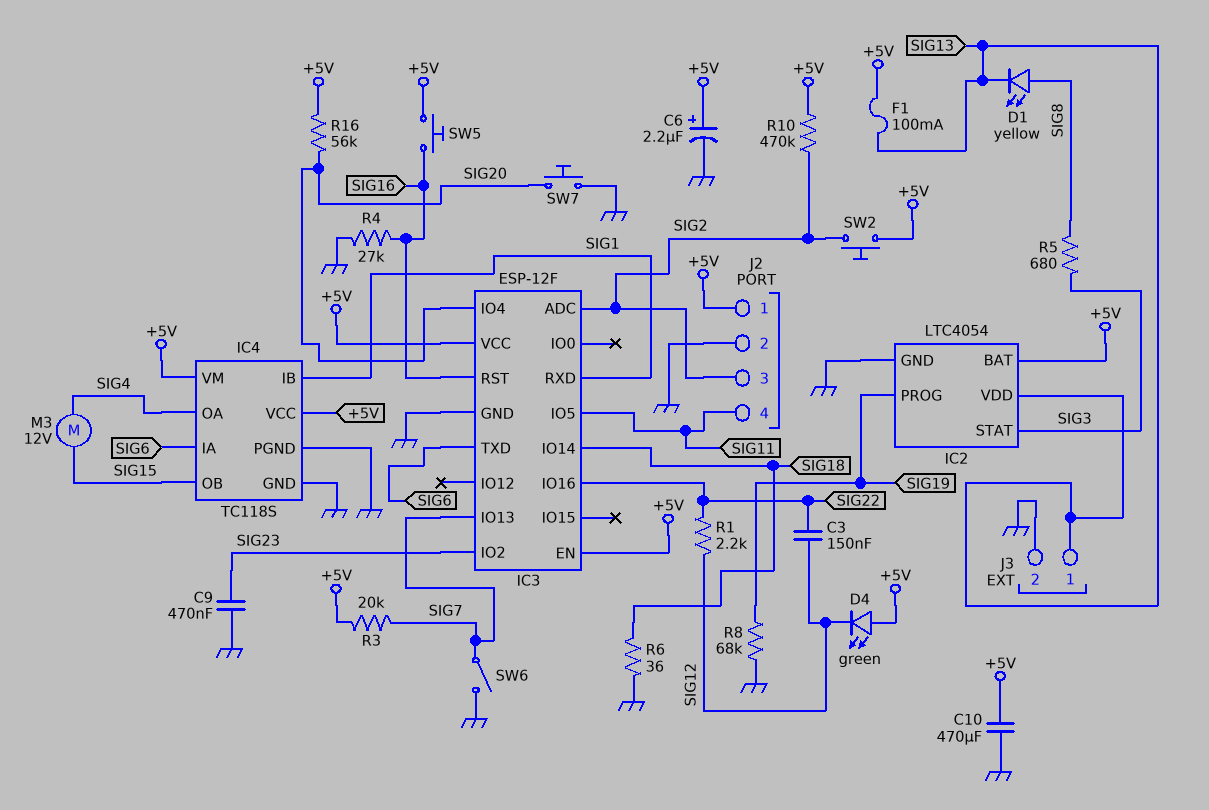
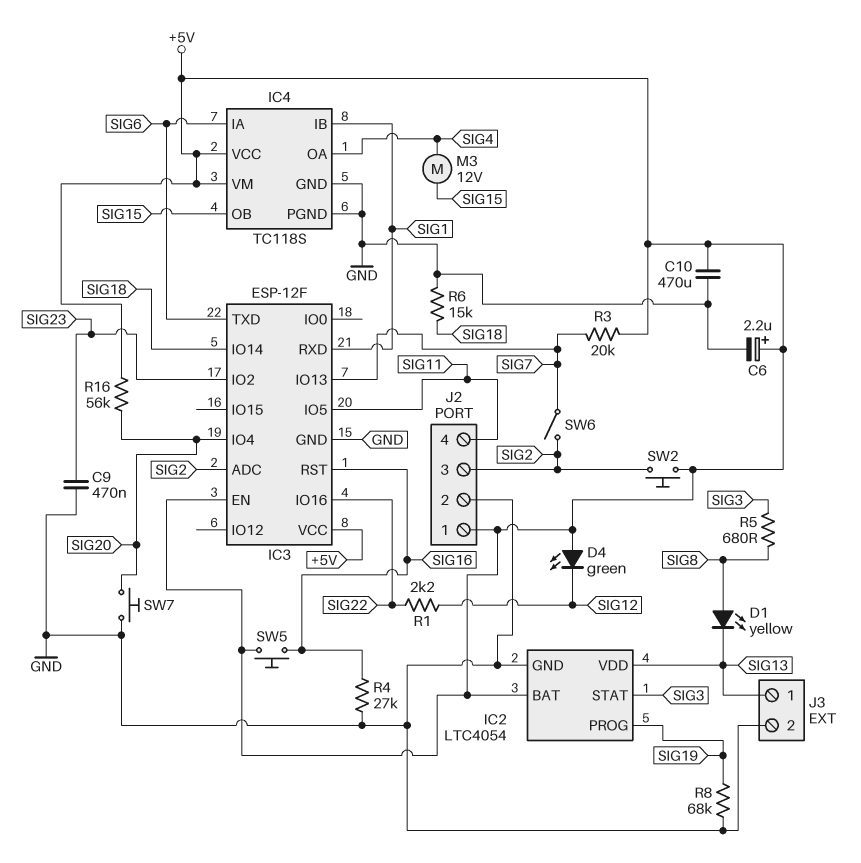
C3: 150nF (SIG12, SIG22) -> none
F1: 100mA (+5V, SIG13) -> none
R6: 36 (GND, SIG18) -> 15k (GND, SIG18)
R10: 470k (+5V, SIG2) -> none
SW6: switch (GND, SIG7) -> switch (SIG2, SIG7)

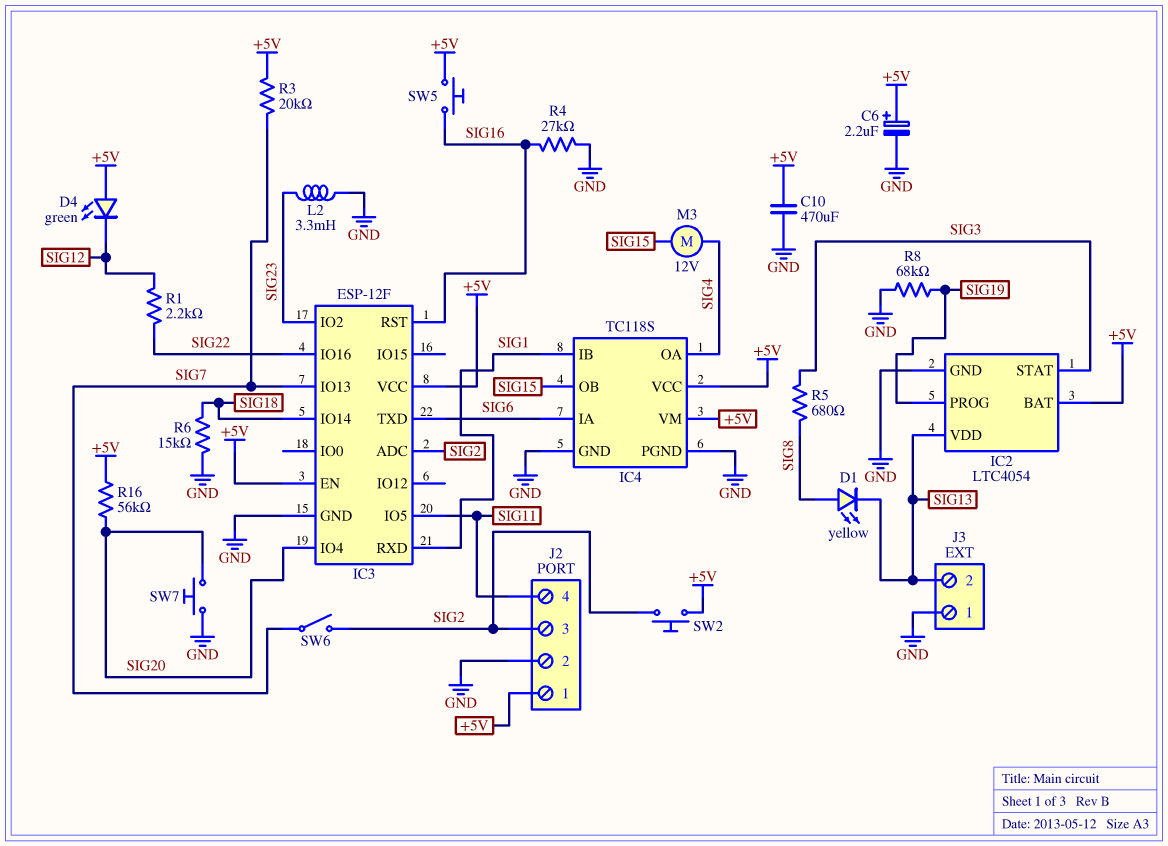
C9: 470nF (GND, SIG23) -> none
J3 pin 1: SIG13 -> GND
J3 pin 2: GND -> SIG13
L2: none -> 3.3mH (GND, SIG23)

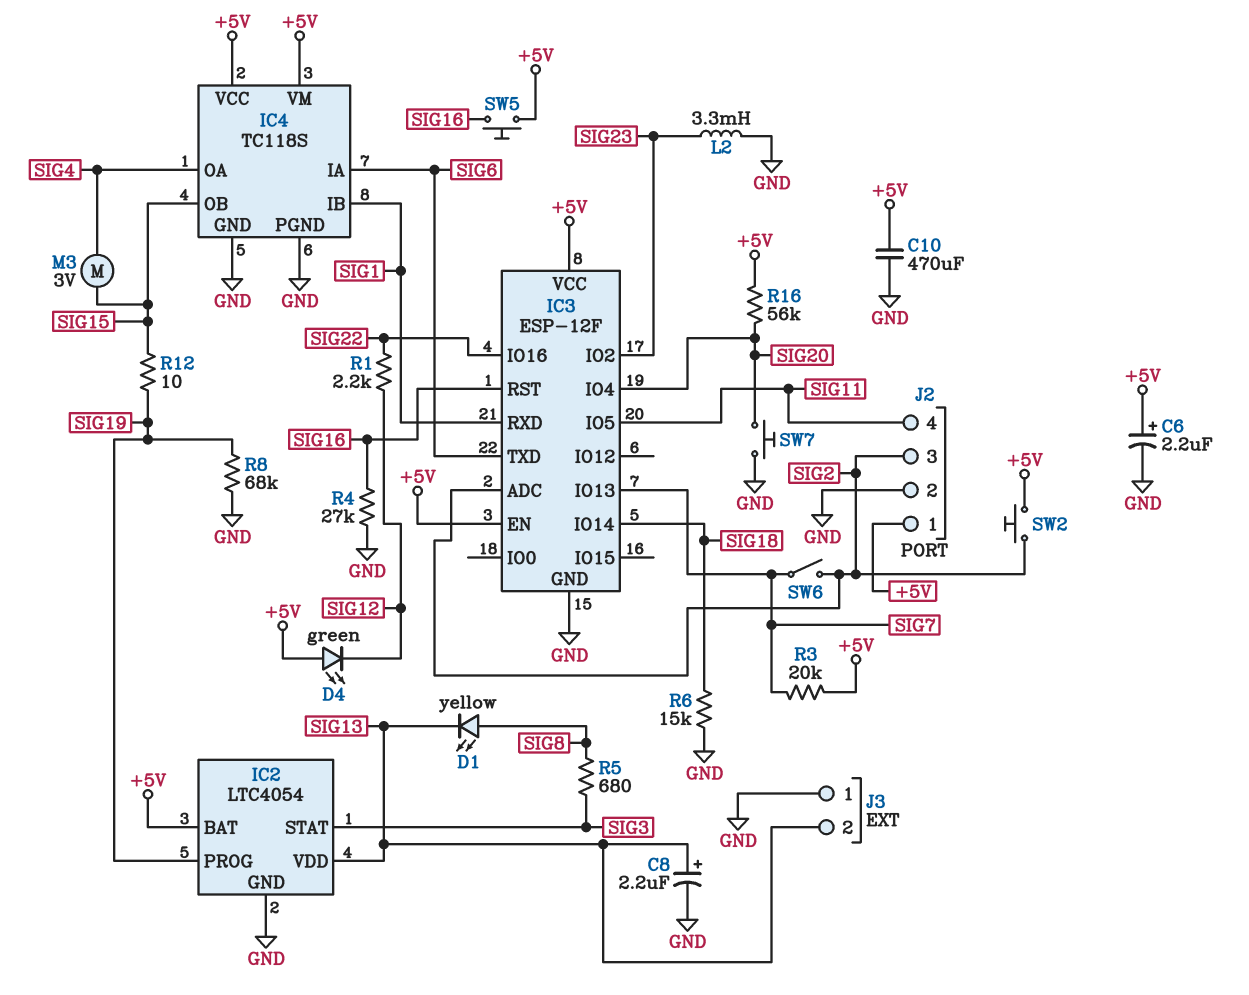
C8: none -> 2.2uF (plus SIG13, minus GND)
M3: motor 12V (SIG4, SIG15) -> motor 3V (SIG4, SIG15)
R12: none -> 10 (SIG15, SIG19)

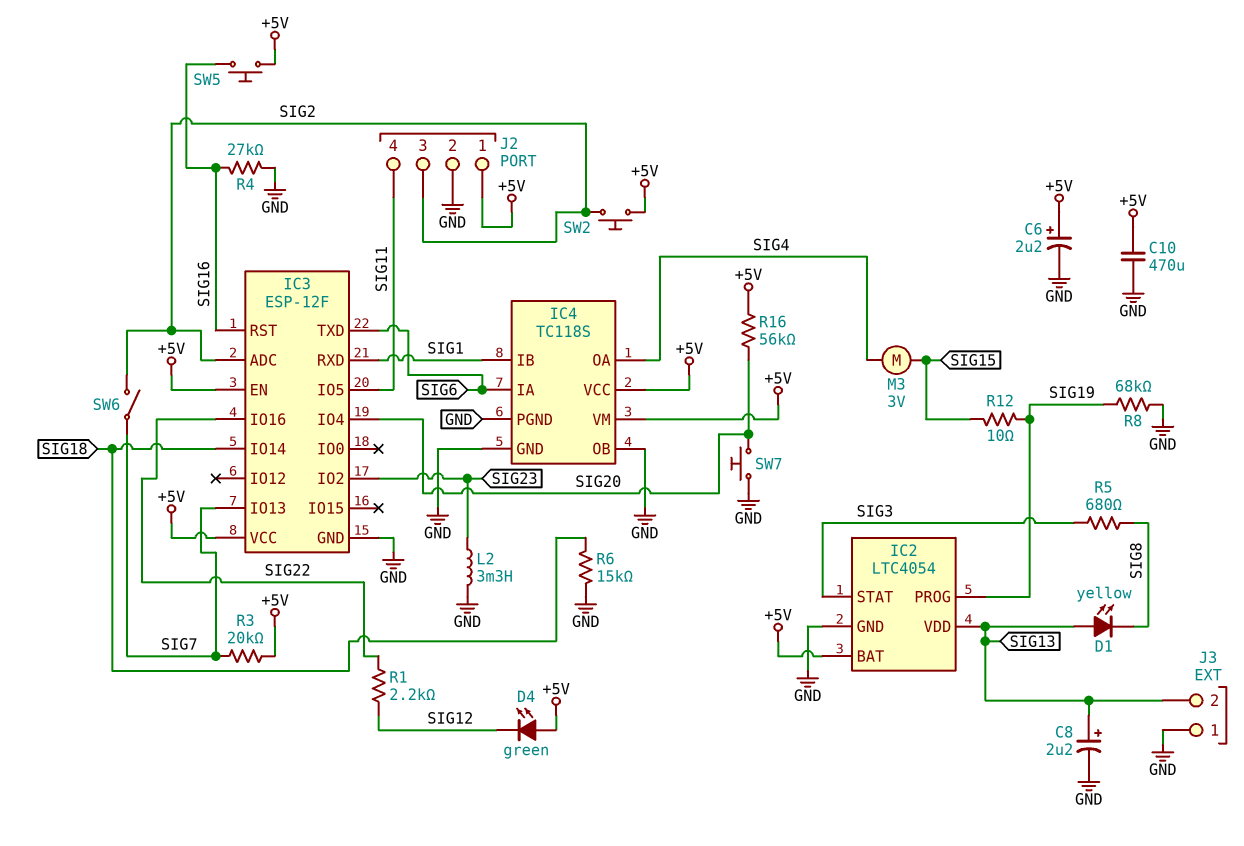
D1: LED yellow (A SIG8, K SIG13) -> LED yellow (A SIG13, K SIG8)
IC4 pin OB: SIG15 -> GND

